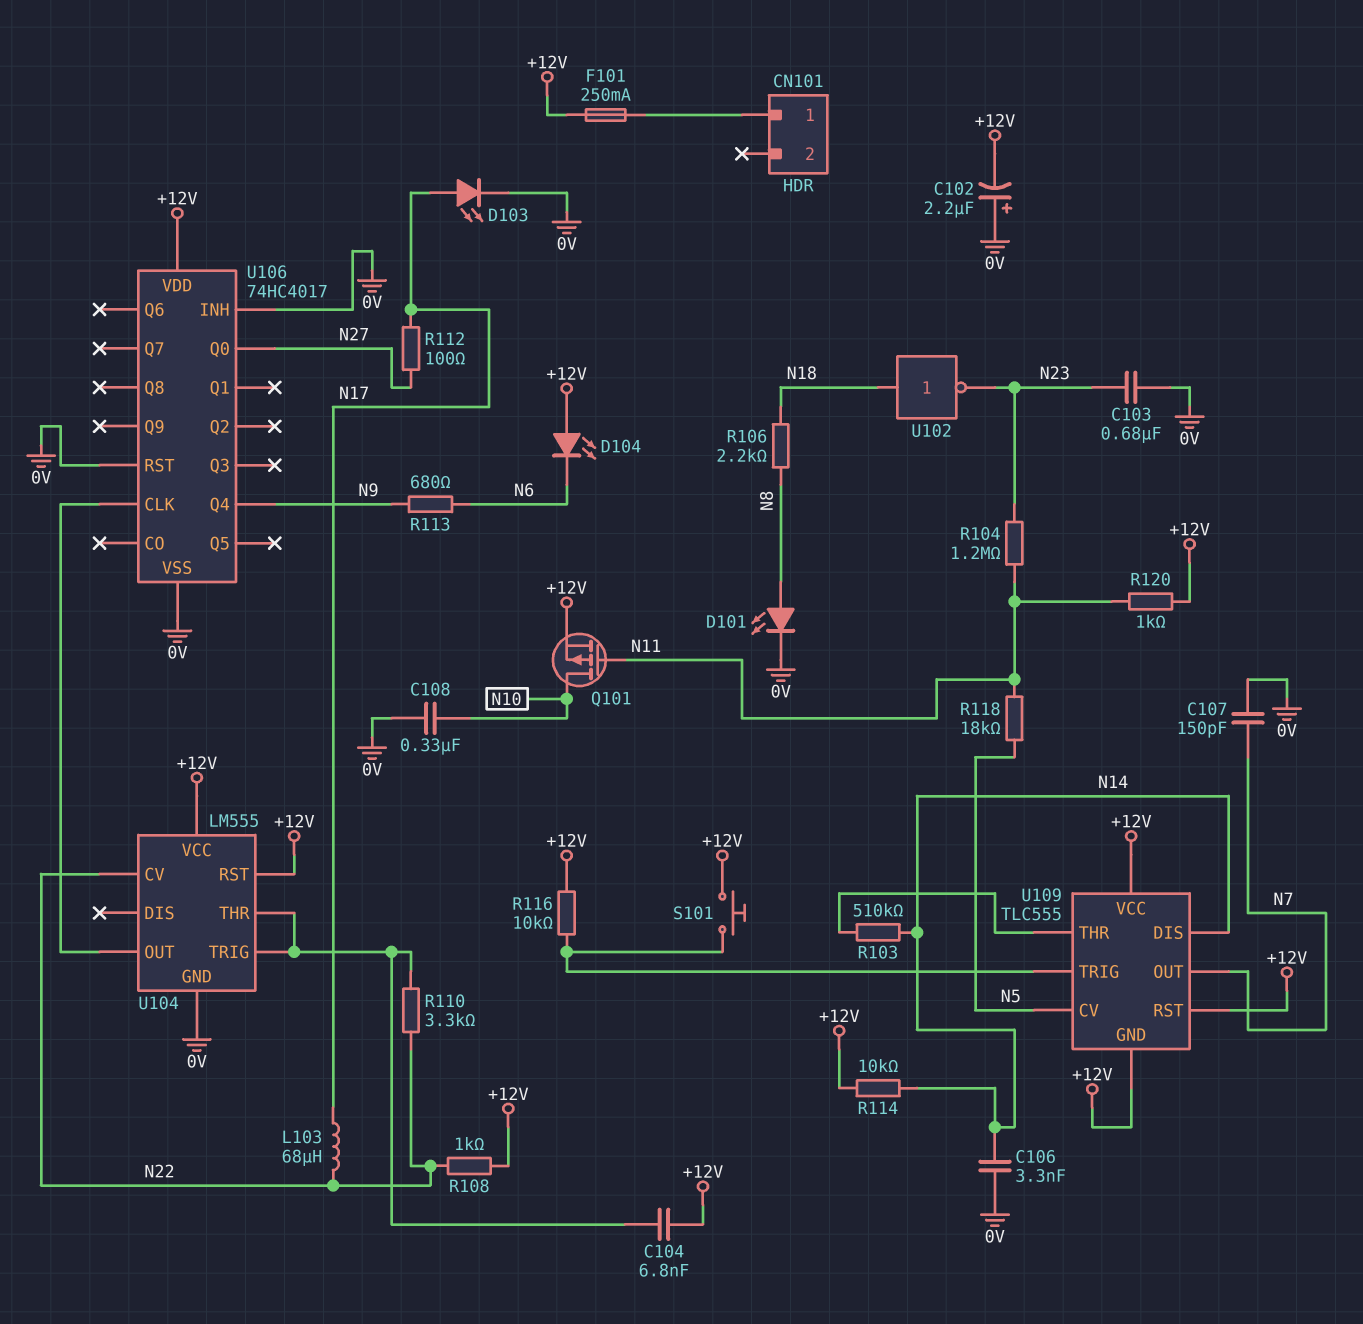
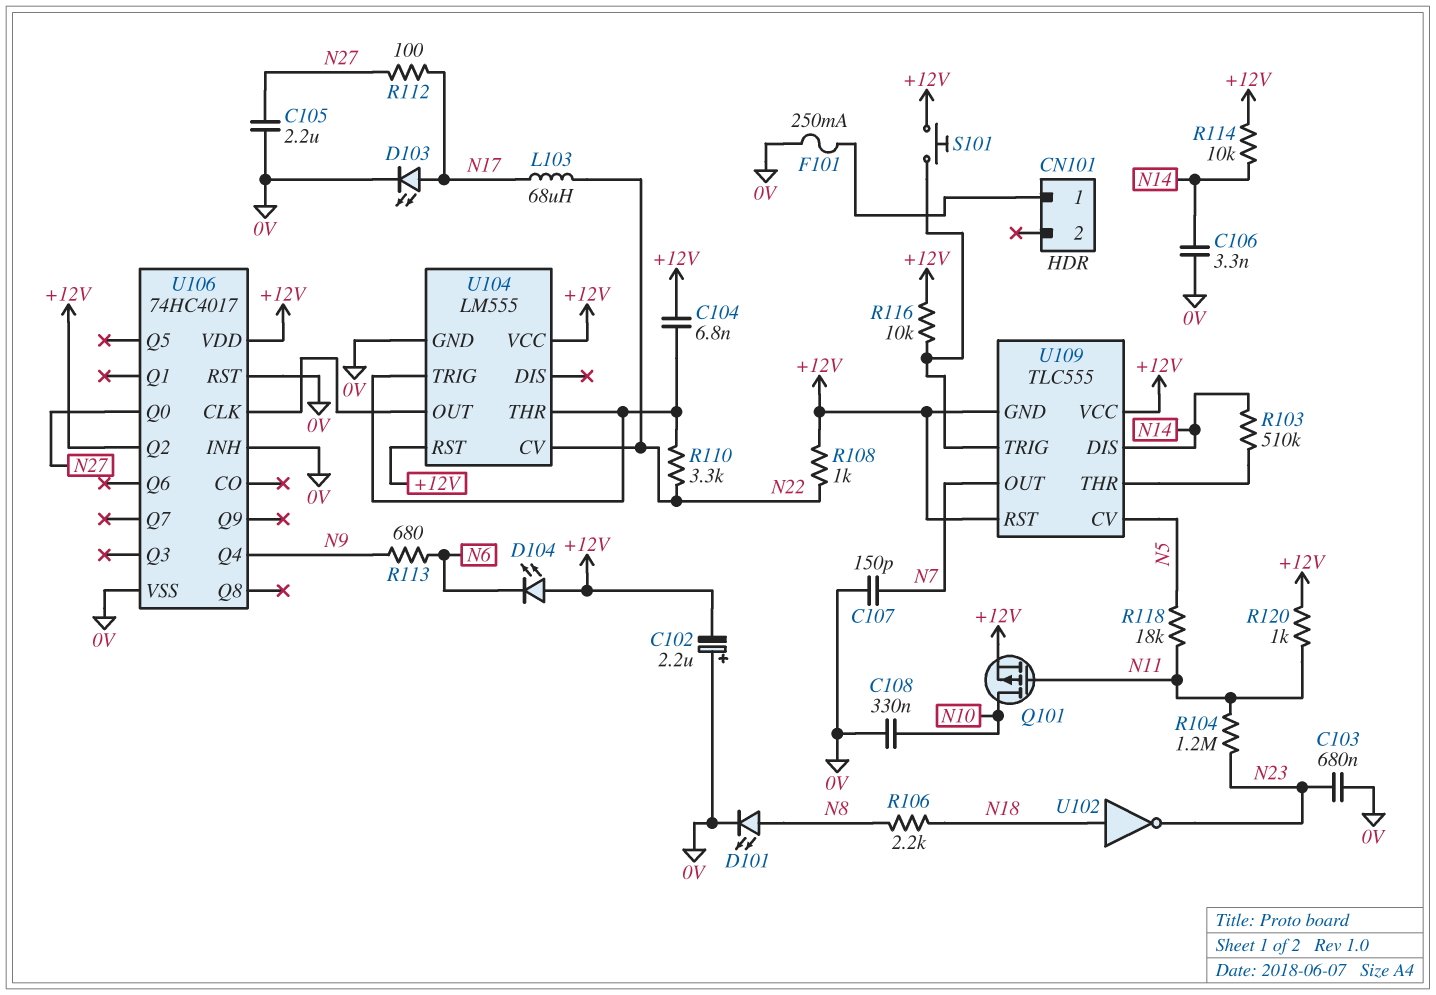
C105: none -> 2.2uF (0V, N27)
F101: 250mA (+12V, CN101/1) -> 250mA (0V, CN101/1)
U106 pin Q2: none -> +12V

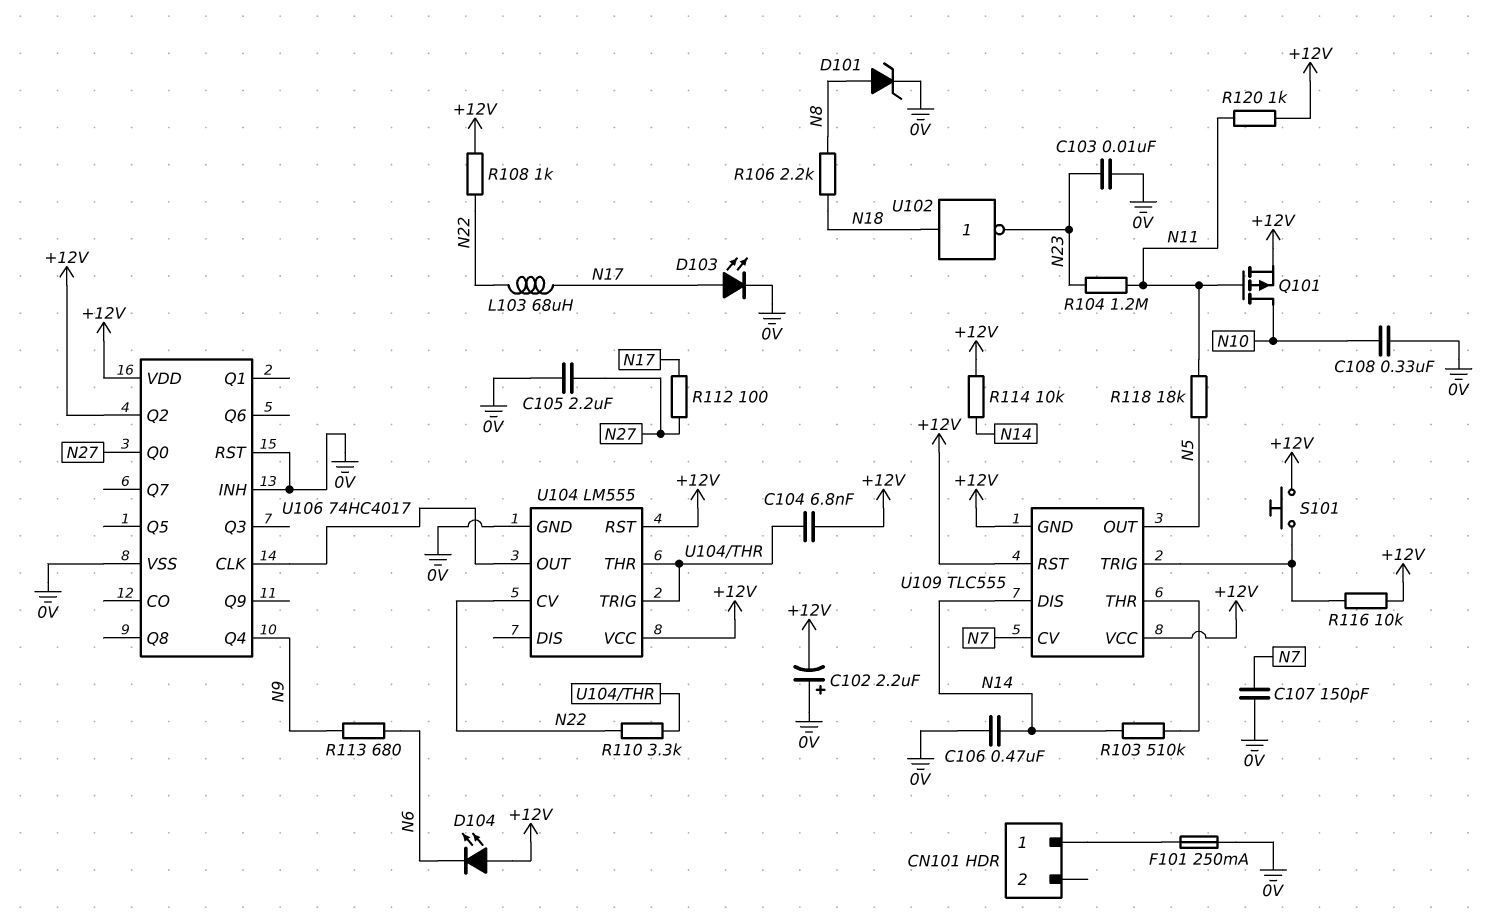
C103: 680nF (0V, N23) -> 10nF (0V, N23)
C106: 3.3nF (0V, N14) -> 470nF (0V, N14)
D101: LED (A N8, K 0V) -> zener (A N8, K 0V)
U109 pin CV: N5 -> N7
U109 pin OUT: N7 -> N5

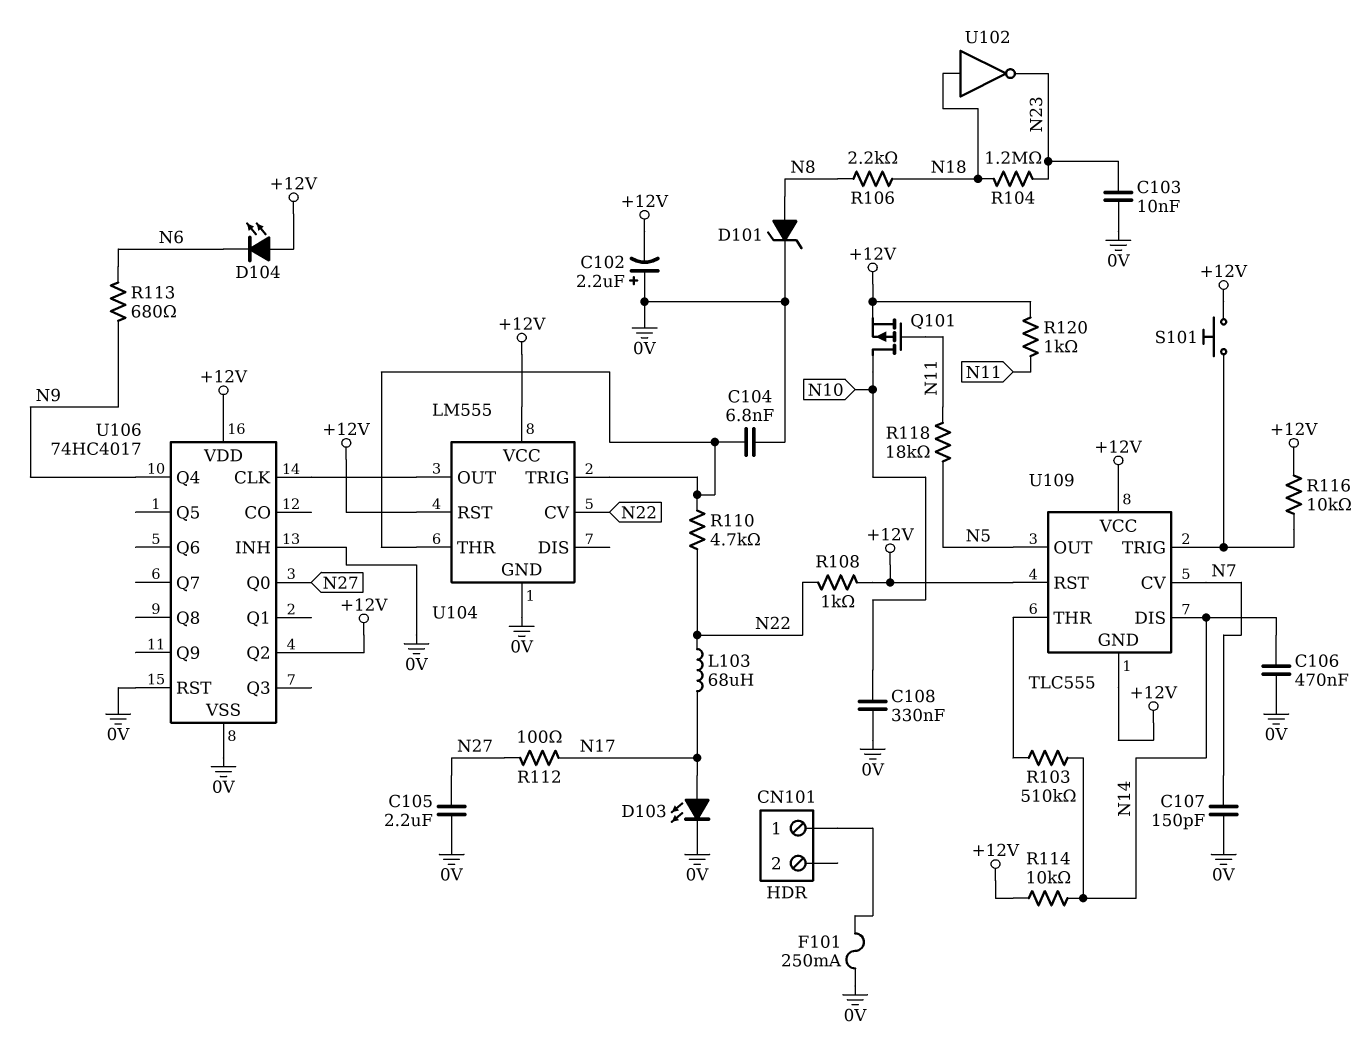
C104: 6.8nF (+12V, U104/THR) -> 6.8nF (0V, U104/THR)
R104: 1.2M (N11, N23) -> 1.2M (N18, N23)
R110: 3.3k (N22, U104/THR) -> 4.7k (N22, U104/THR)

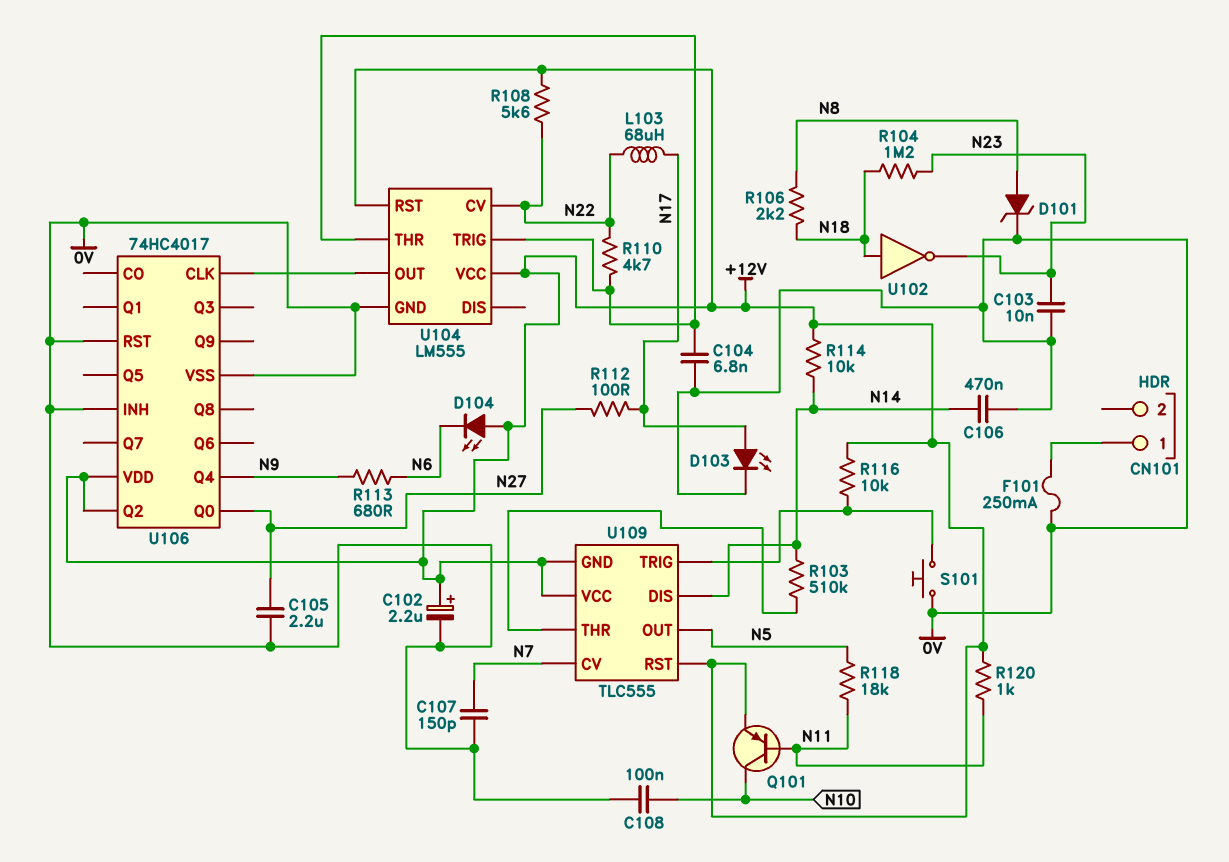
C102: 2.2uF (plus 0V, minus +12V) -> 2.2uF (plus +12V, minus 0V)
C108: 330nF (0V, N10) -> 100nF (0V, N10)
Q101: PMOS (G N11, D N10, S +12V) -> PNP (B N11, C N10, E +12V)
R108: 1k (+12V, N22) -> 5.6k (+12V, N22)
S101: button (+12V, U109/TRIG) -> button (0V, U109/TRIG)

